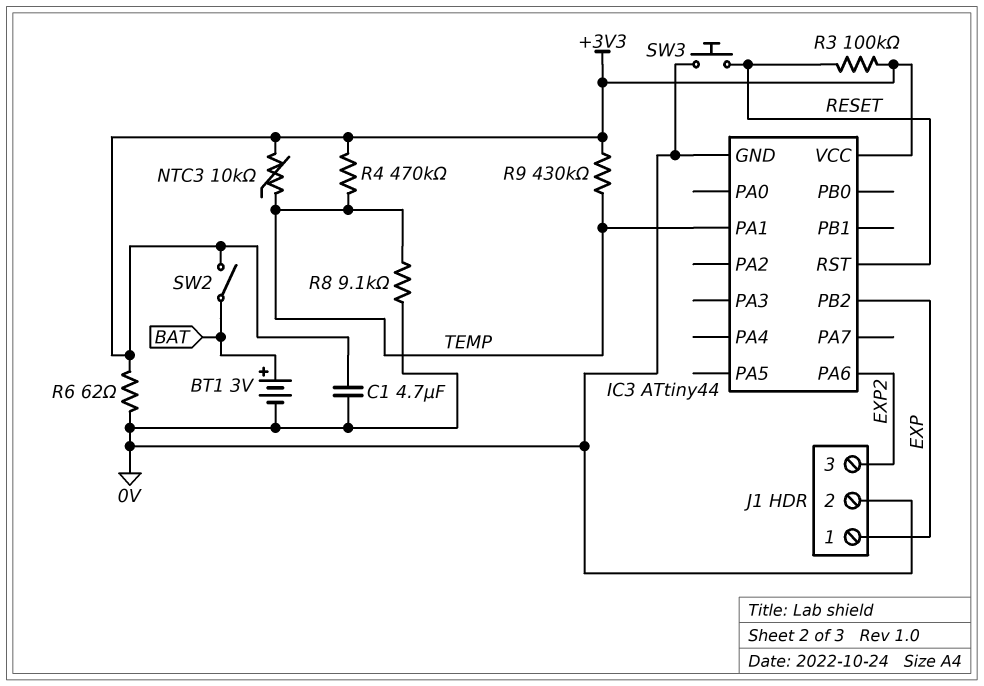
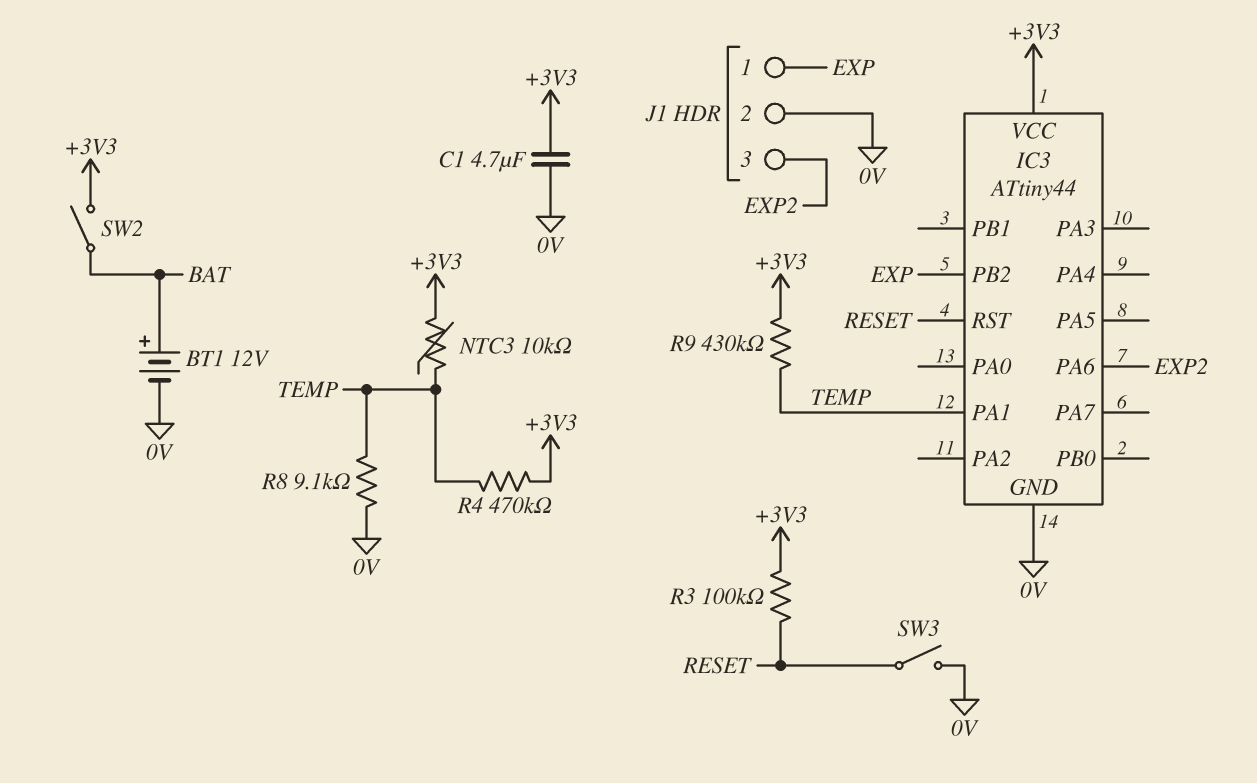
BT1: 3V (plus BAT, minus 0V) -> 12V (plus BAT, minus 0V)
R6: 62 (+3V3, 0V) -> none
SW3: button (0V, RESET) -> switch (0V, RESET)

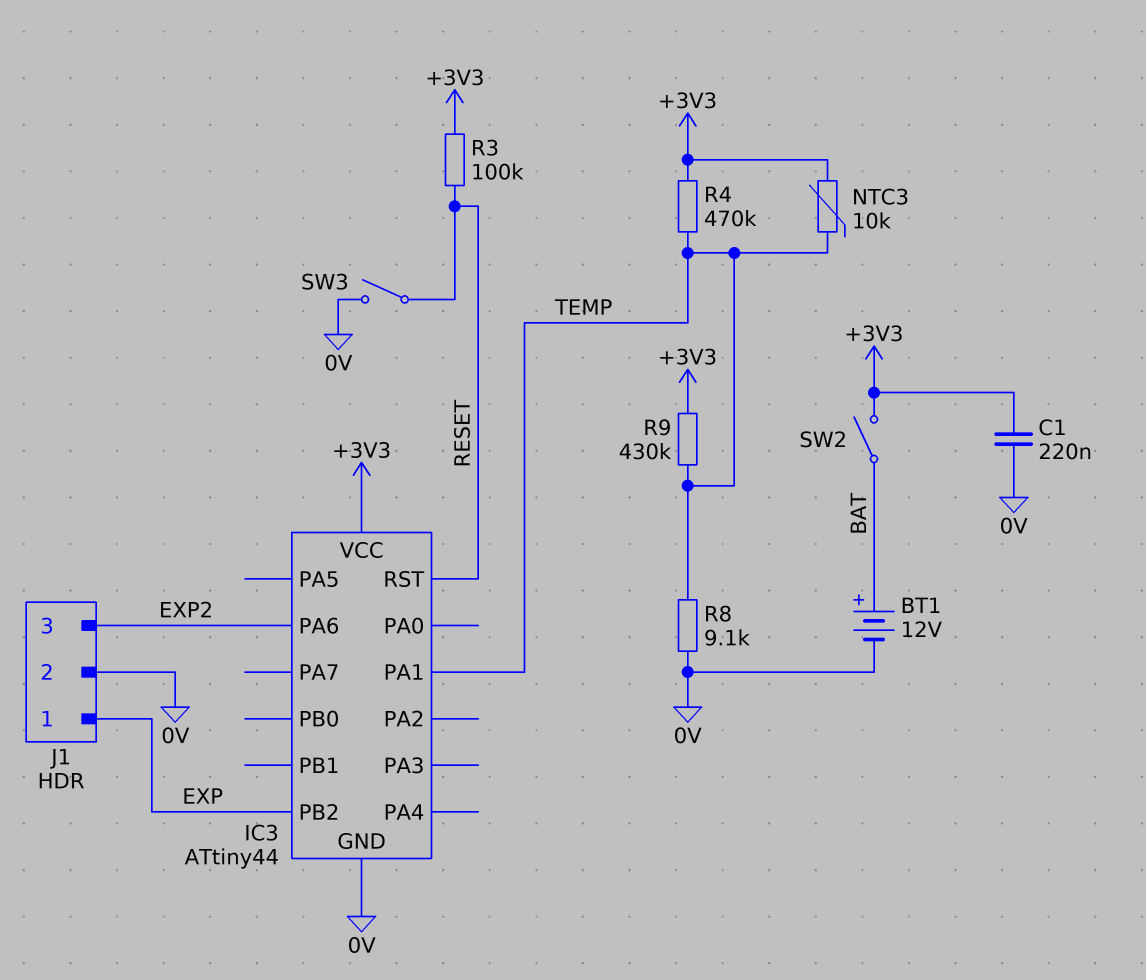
C1: 4.7uF (+3V3, 0V) -> 220nF (+3V3, 0V)

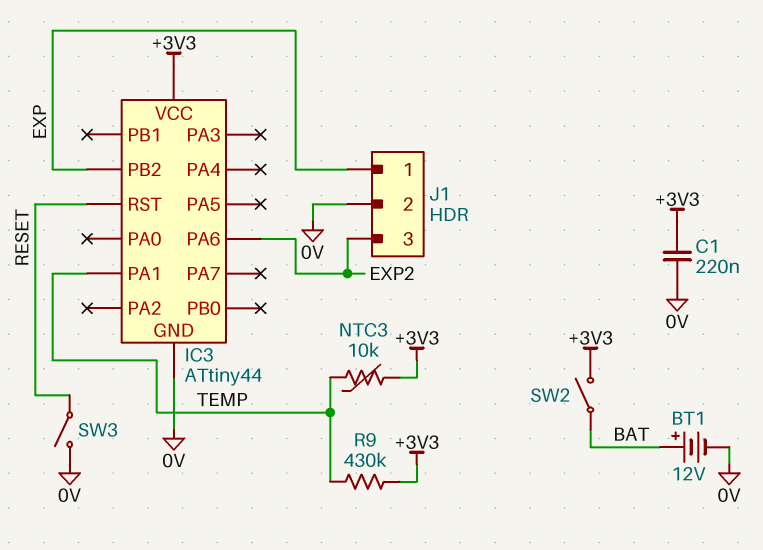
R3: 100k (+3V3, RESET) -> none
R4: 470k (+3V3, TEMP) -> none
R8: 9.1k (0V, TEMP) -> none

